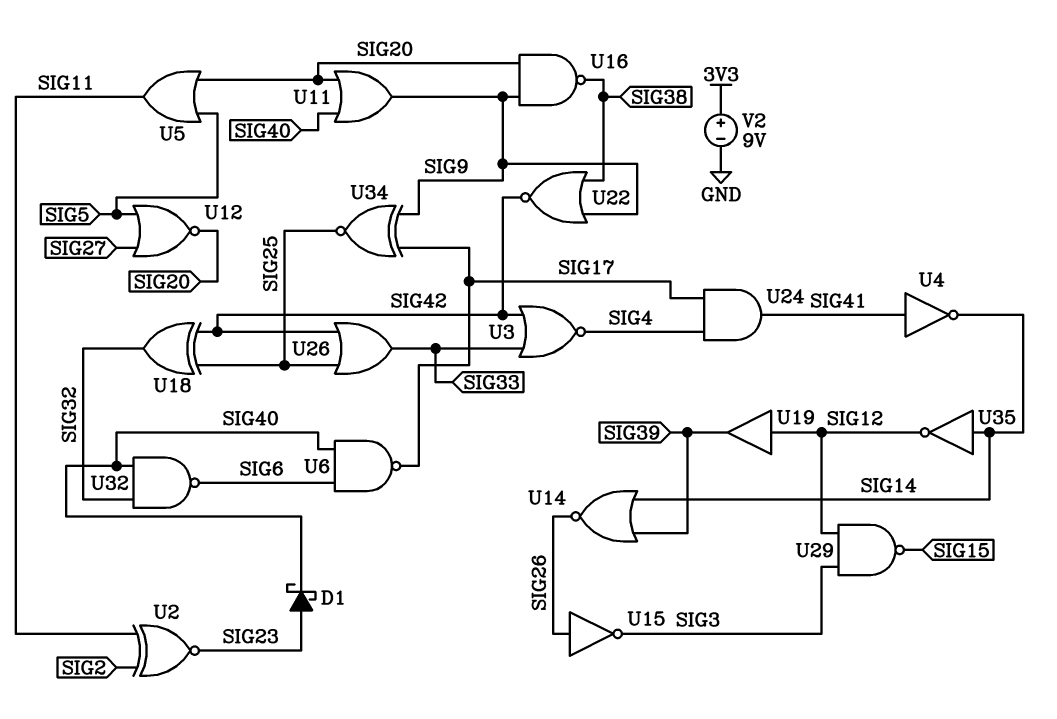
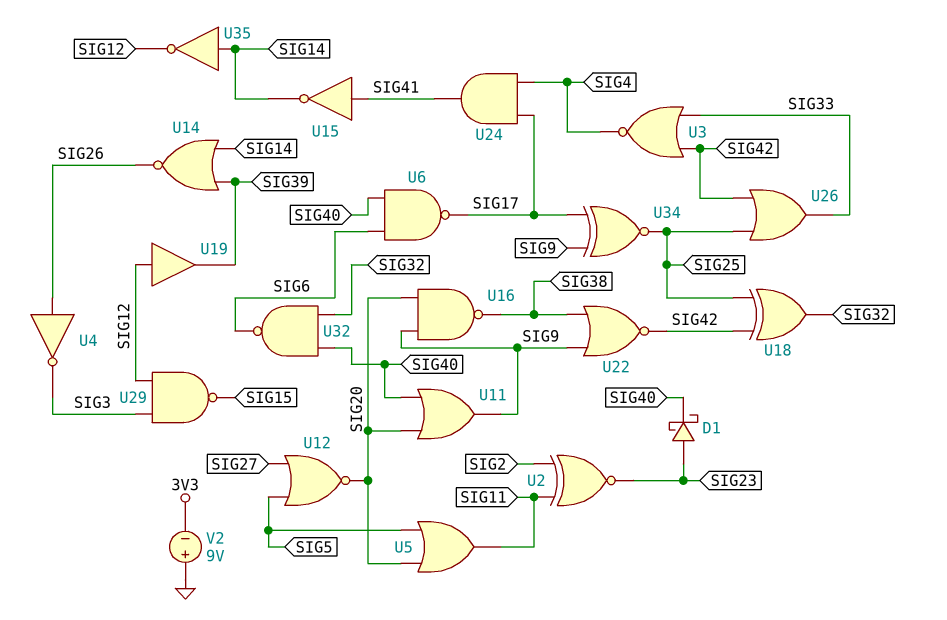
U4: NOT (in SIG41, out SIG14) -> NOT (in SIG26, out SIG3)
U15: NOT (in SIG26, out SIG3) -> NOT (in SIG41, out SIG14)
V2: 9V (plus 3V3, minus GND) -> 9V (plus GND, minus 3V3)

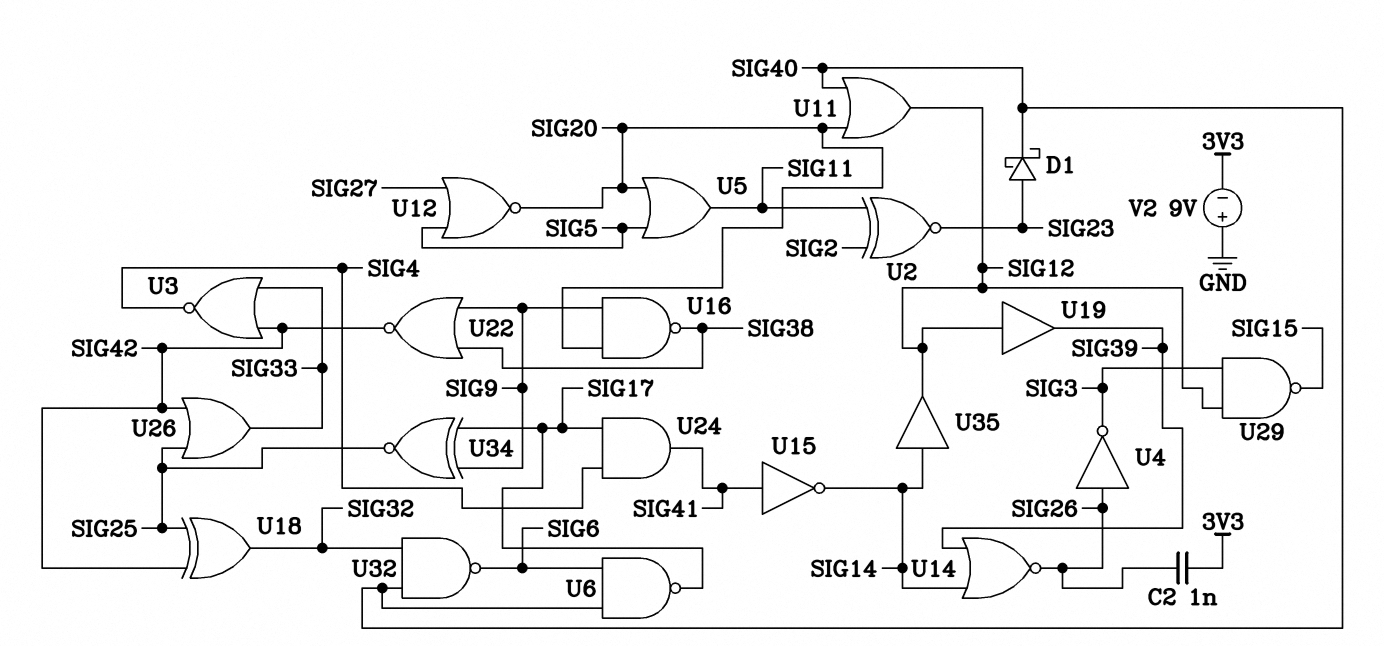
C2: none -> 1nF (3V3, SIG26)
U11: OR (in SIG20, in SIG40, out SIG9) -> OR (in SIG20, in SIG40, out SIG12)
U35: NOT (in SIG14, out SIG12) -> buffer (in SIG14, out SIG12)

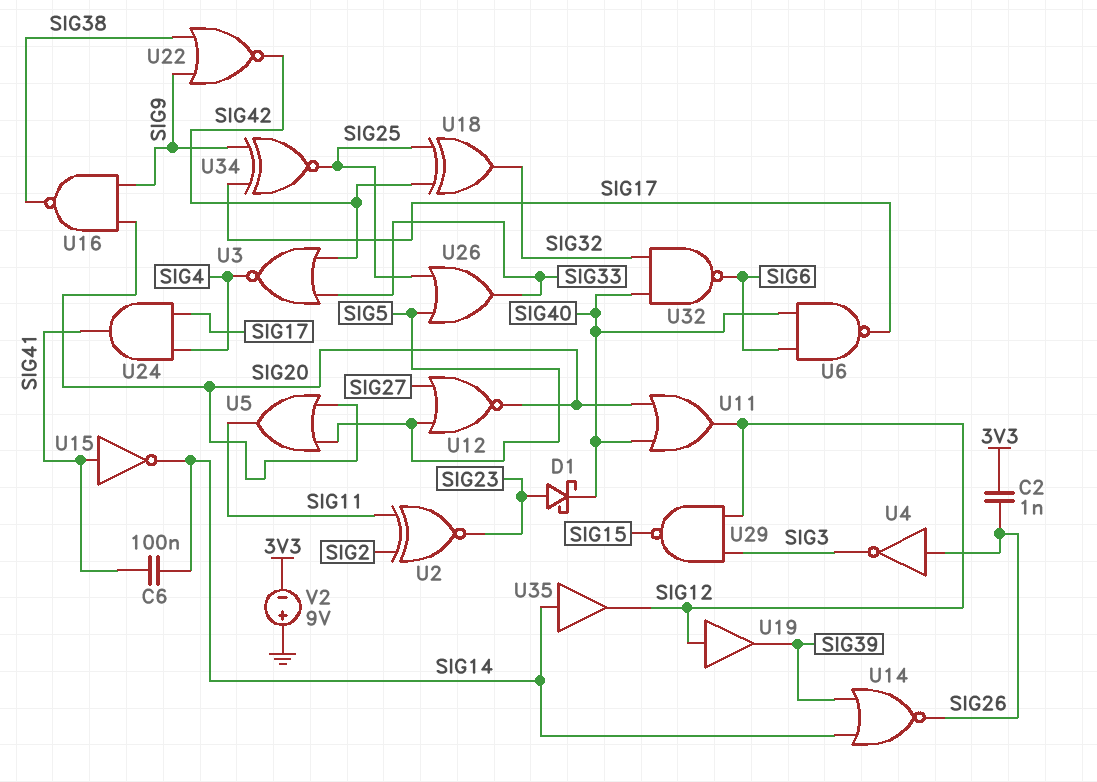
C6: none -> 100nF (SIG14, SIG41)
U26: OR (in SIG25, in SIG42, out SIG33) -> OR (in SIG5, in SIG25, out SIG33)

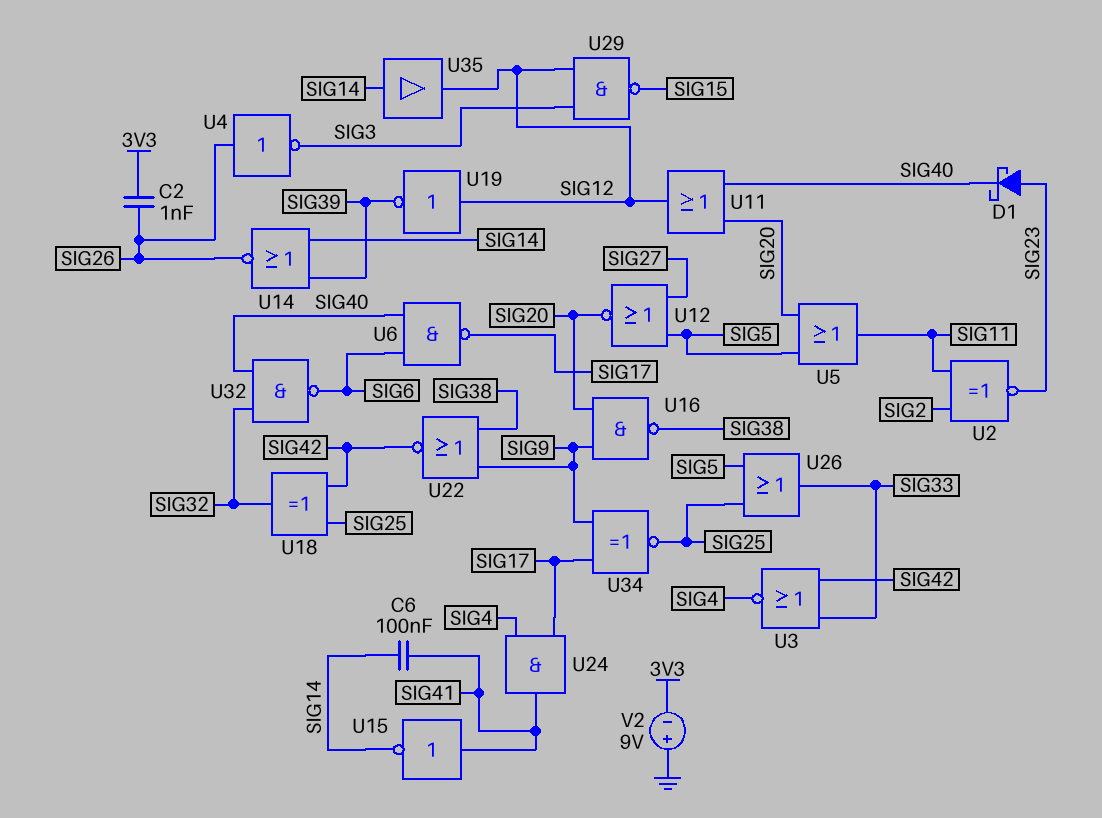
U19: buffer (in SIG12, out SIG39) -> NOT (in SIG12, out SIG39)

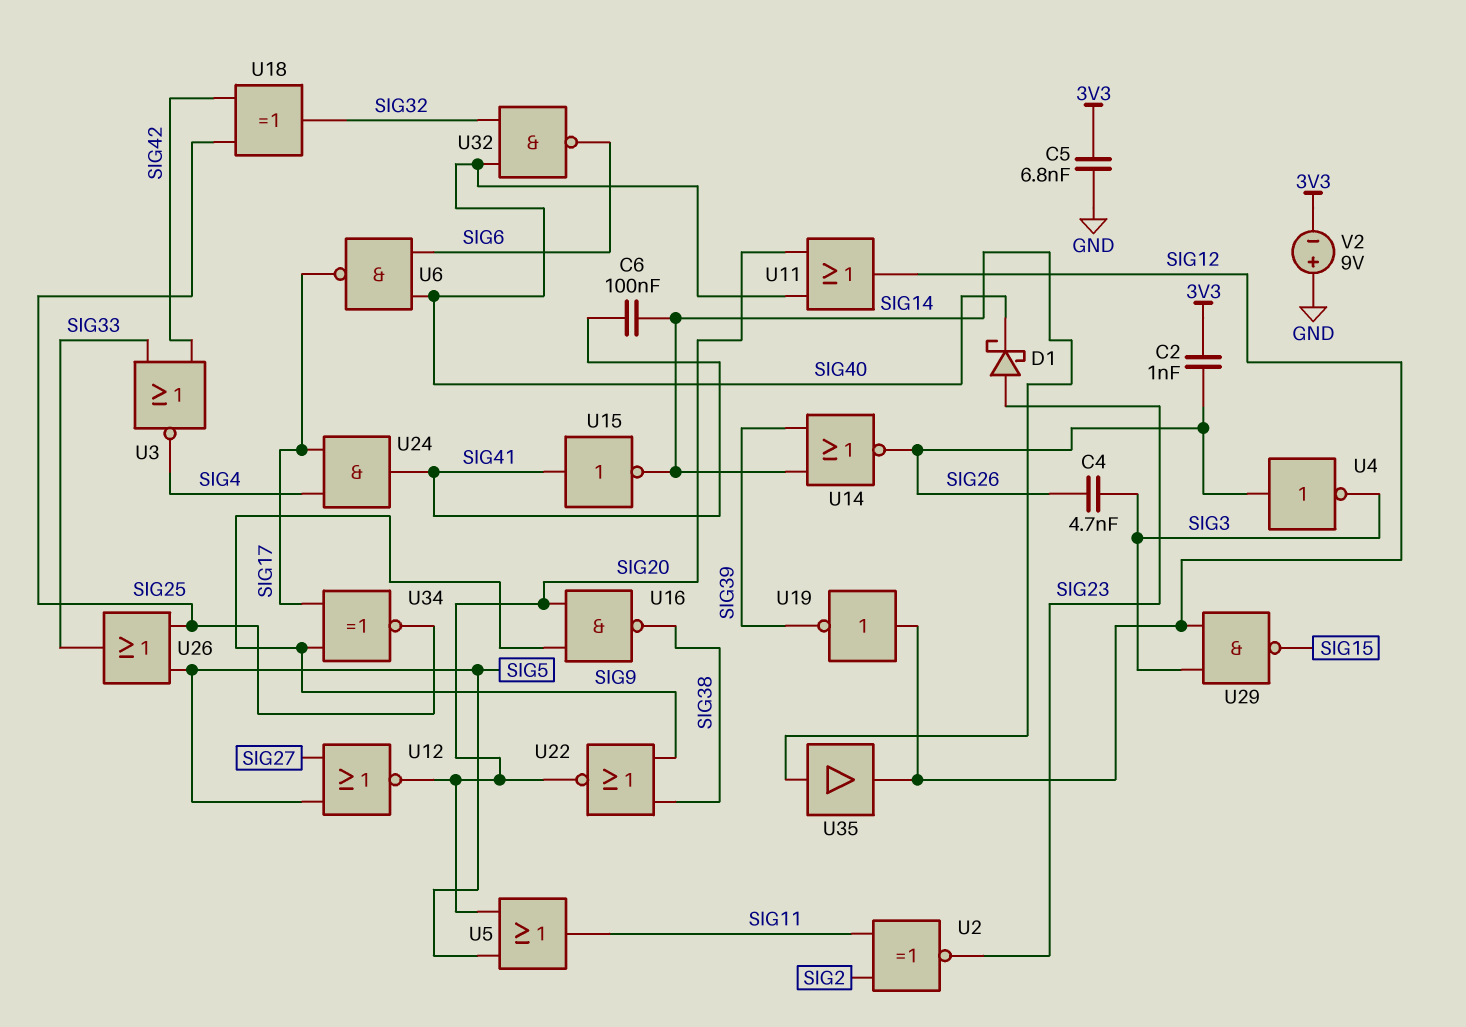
C4: none -> 4.7nF (SIG3, SIG26)
C5: none -> 6.8nF (3V3, GND)
U22: NOR (in SIG9, in SIG38, out SIG42) -> NOR (in SIG9, in SIG38, out SIG20)

